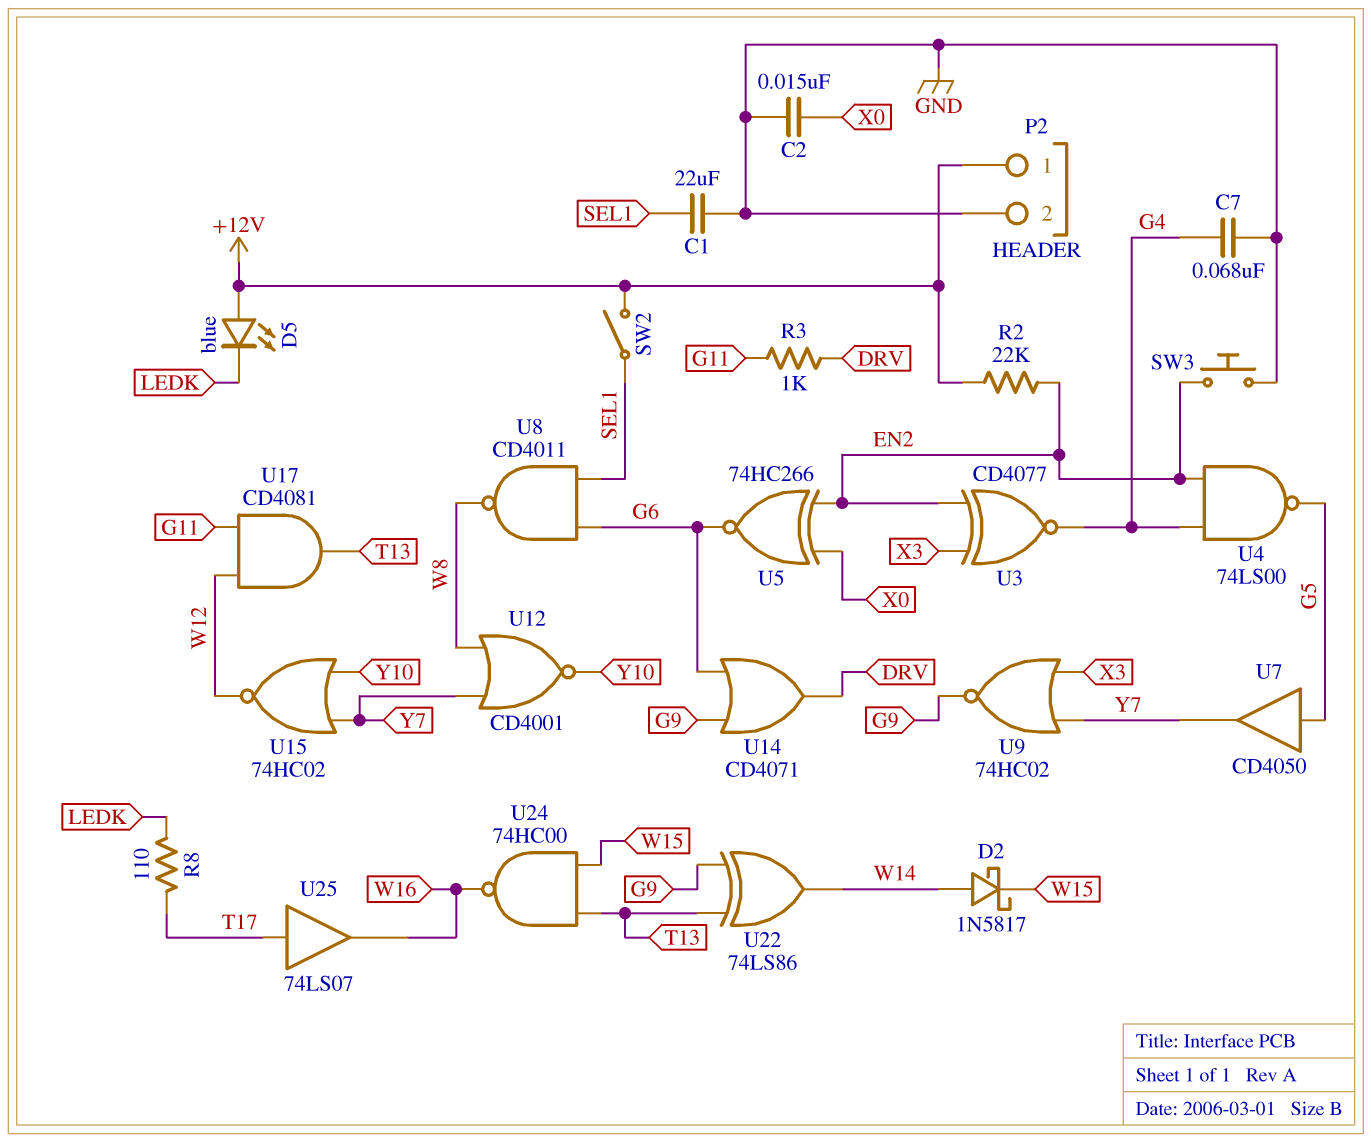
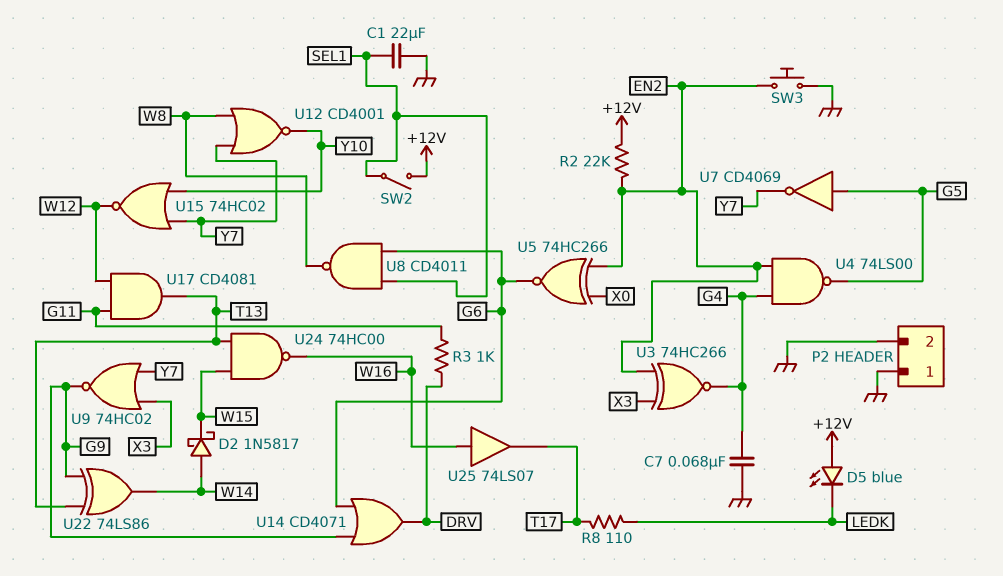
C2: 15nF (GND, X0) -> none
P2 pin 1: +12V -> GND
U3: XNOR CD4077 (in EN2, in X3, out G4) -> XNOR 74HC266 (in EN2, in X3, out G4)
U7: buffer CD4050 (in G5, out Y7) -> NOT CD4069 (in G5, out Y7)
U25: buffer 74LS07 (in T17, out W16) -> buffer 74LS07 (in W16, out T17)

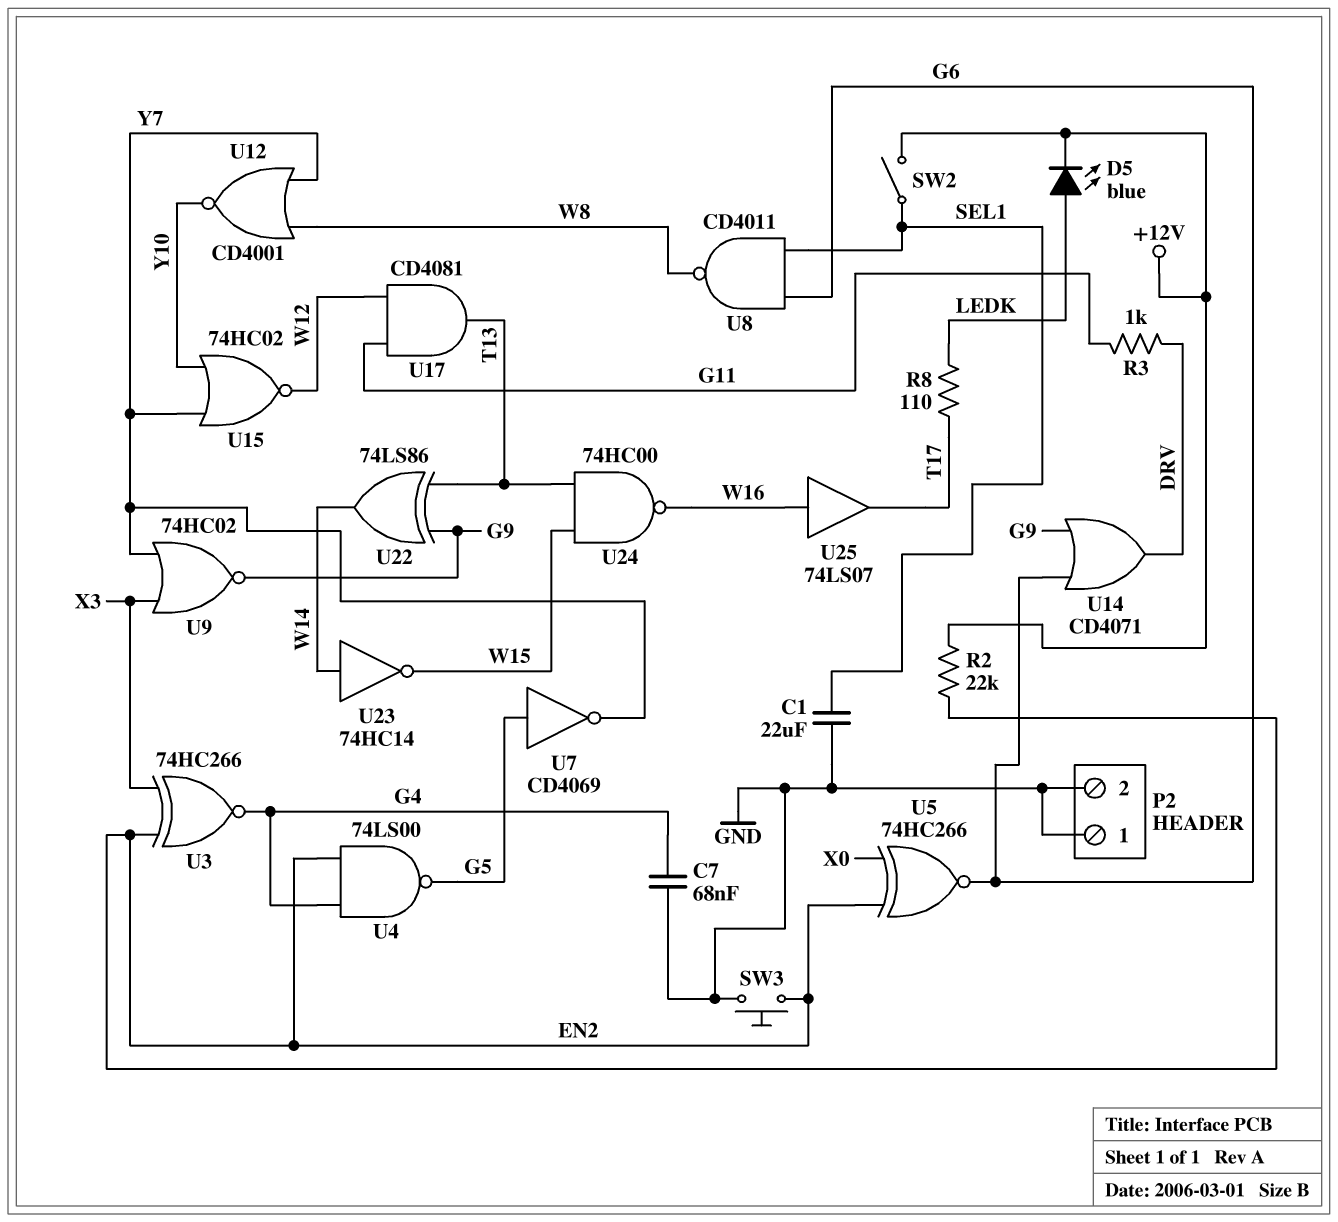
D2: schottky 1N5817 (A W14, K W15) -> none
D5: LED blue (A +12V, K LEDK) -> LED blue (A LEDK, K +12V)
U23: none -> NOT 74HC14 (in W14, out W15)

